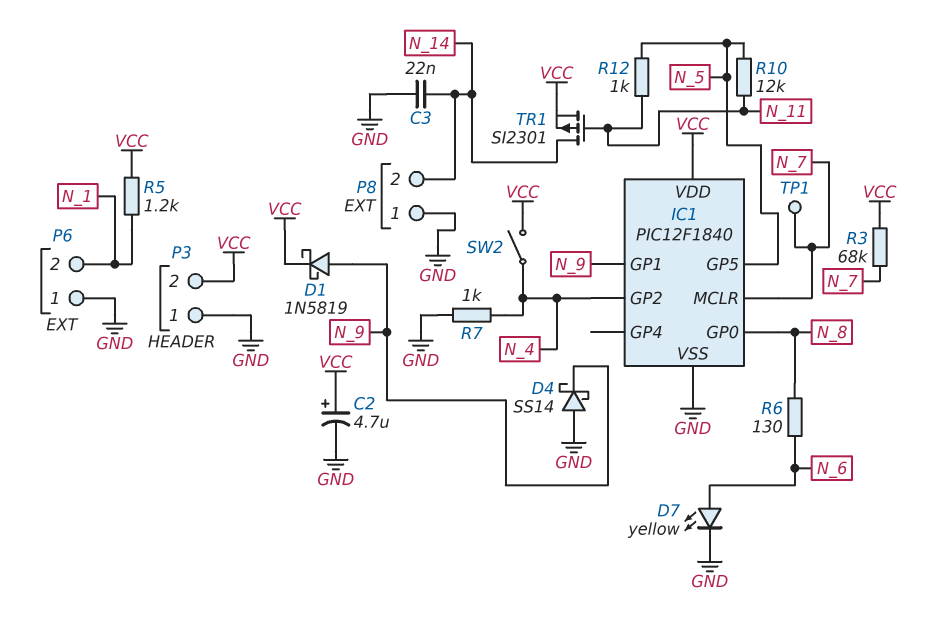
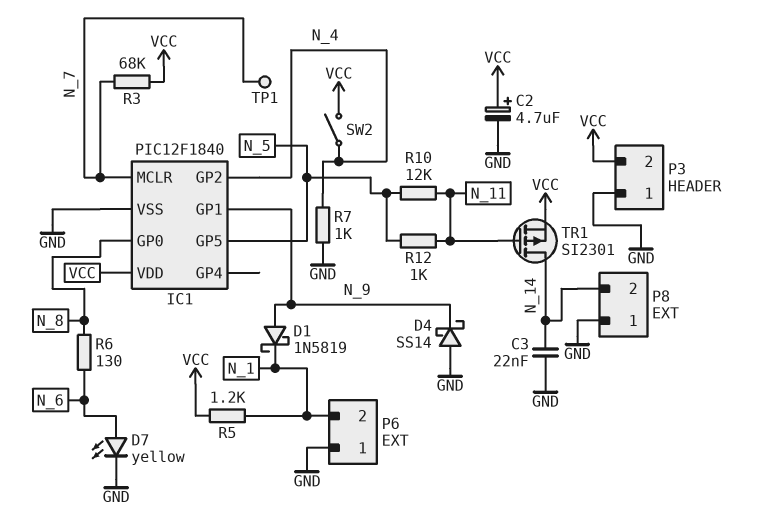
D1: schottky 1N5819 (A N_9, K VCC) -> schottky 1N5819 (A N_9, K N_1)

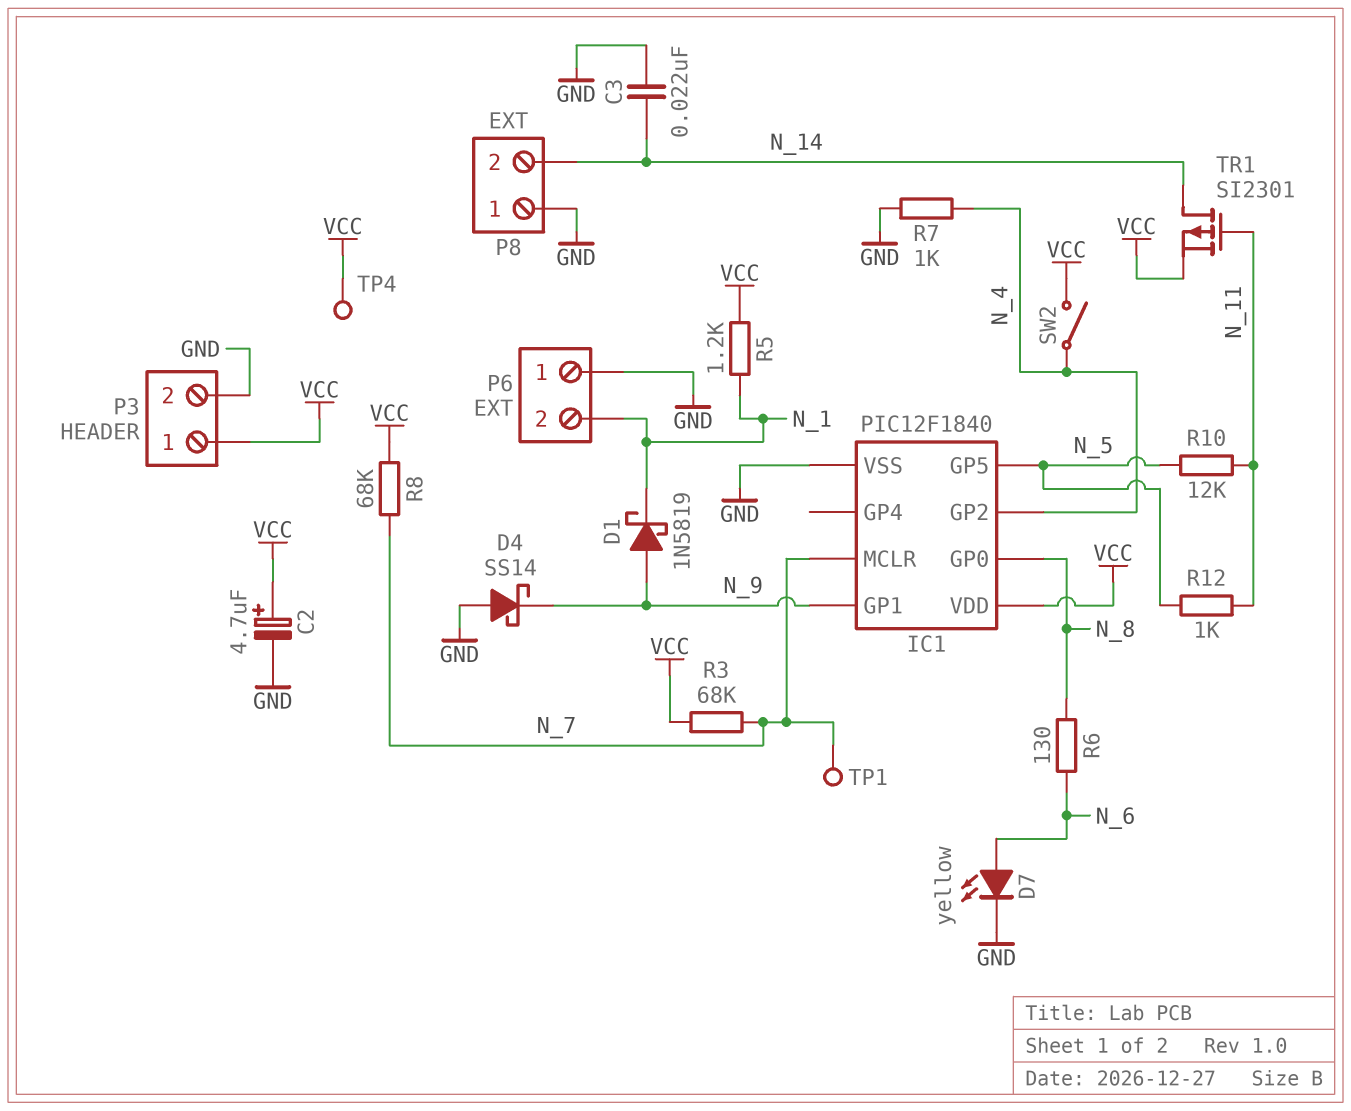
P3 pin 1: GND -> VCC
P3 pin 2: VCC -> GND
R8: none -> 68k (N_7, VCC)
TP4: none -> test point (VCC)

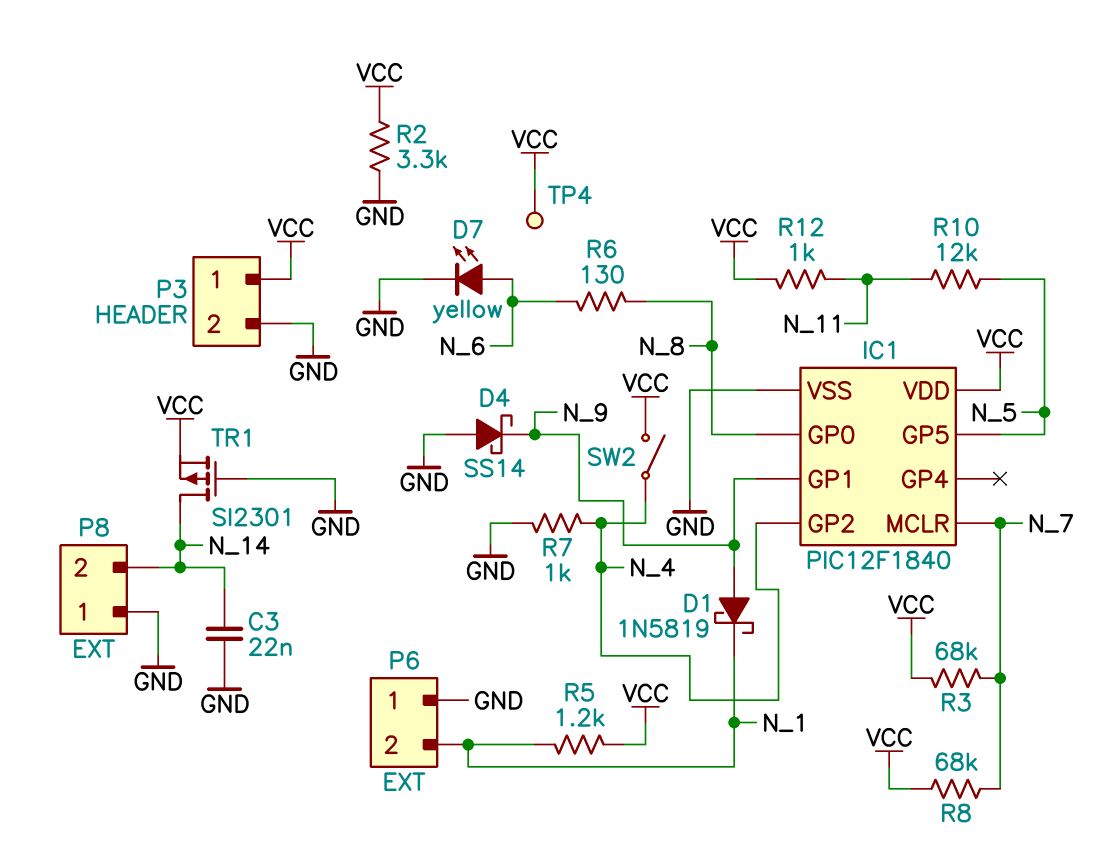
C2: 4.7uF (plus VCC, minus GND) -> none
R2: none -> 3.3k (GND, VCC)
R12: 1k (N_5, N_11) -> 1k (N_11, VCC)
TP1: test point (N_7) -> none
TR1: PMOS SI2301 (G N_11, D N_14, S VCC) -> PMOS SI2301 (G GND, D N_14, S VCC)

